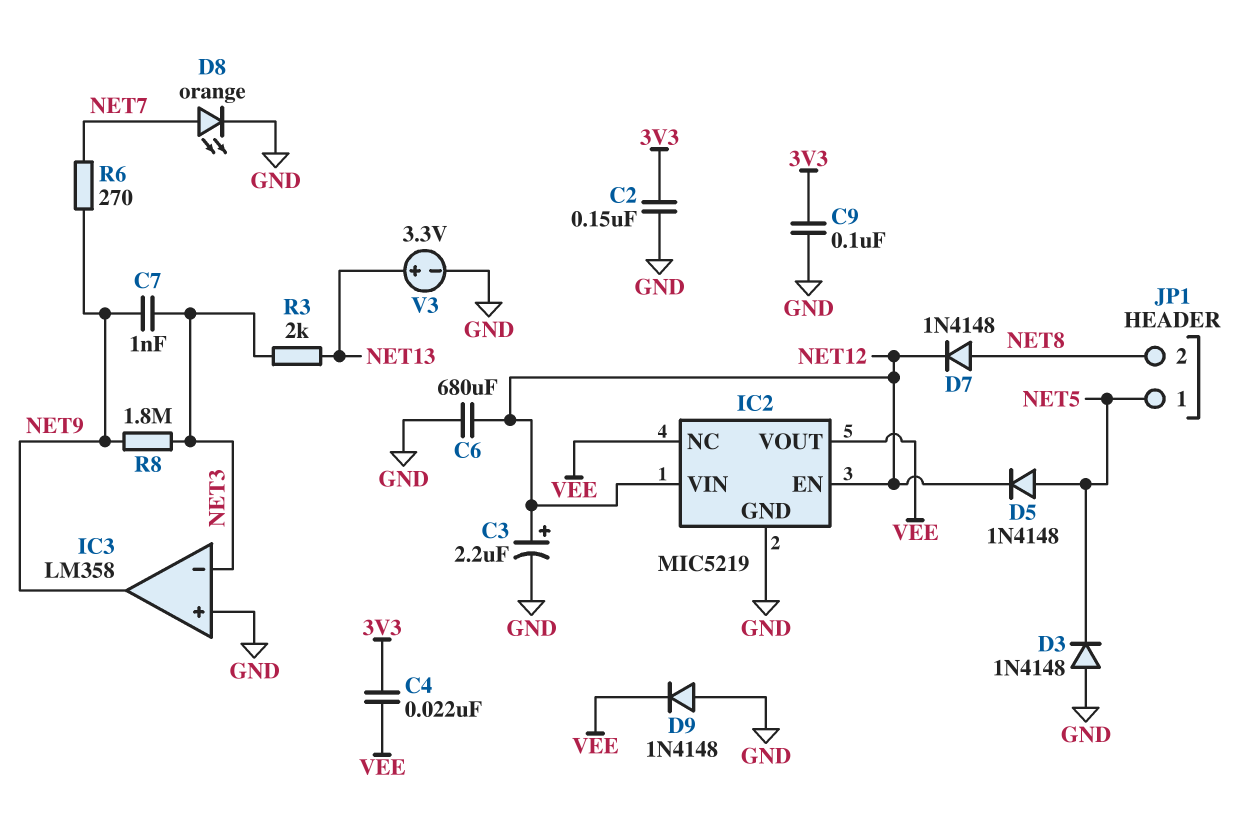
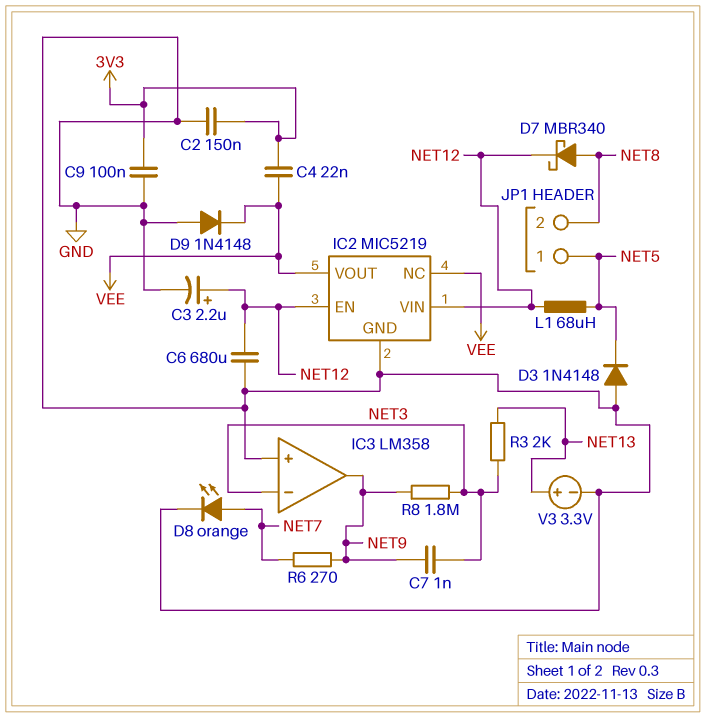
D5: diode 1N4148 (A NET5, K NET12) -> none
D7: diode 1N4148 (A NET8, K NET12) -> schottky MBR340 (A NET8, K NET12)
L1: none -> 68uH (NET5, NET12)

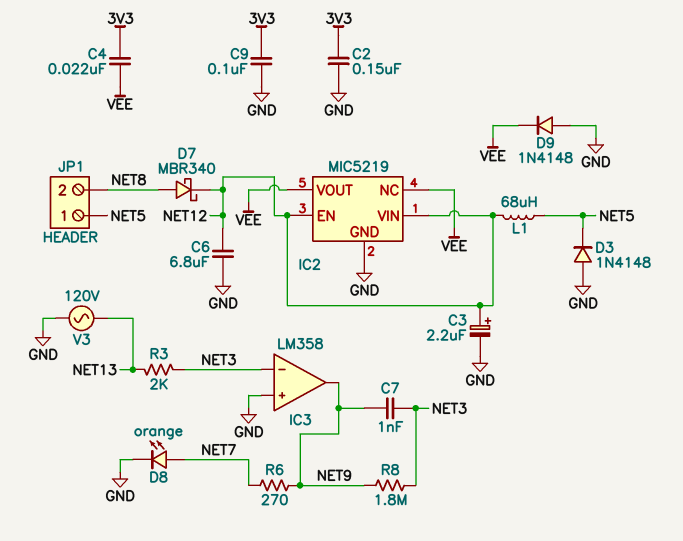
C6: 680uF (GND, NET12) -> 6.8uF (GND, NET12)
V3: 3.3V (plus NET13, minus GND) -> AC 120V (GND, NET13)

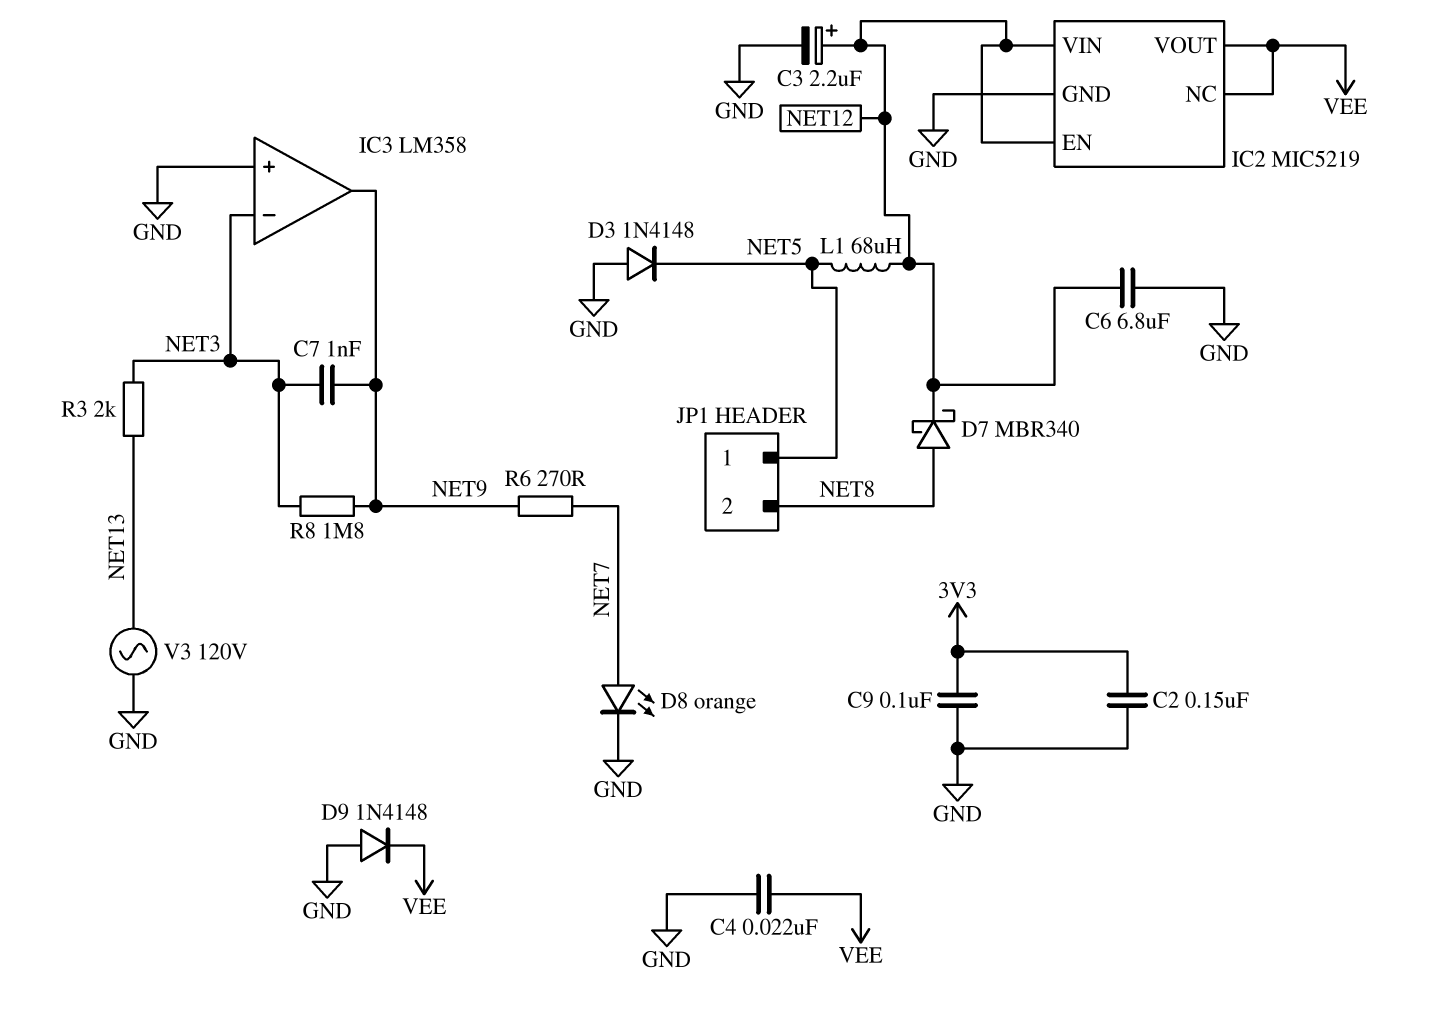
C4: 22nF (3V3, VEE) -> 22nF (GND, VEE)

